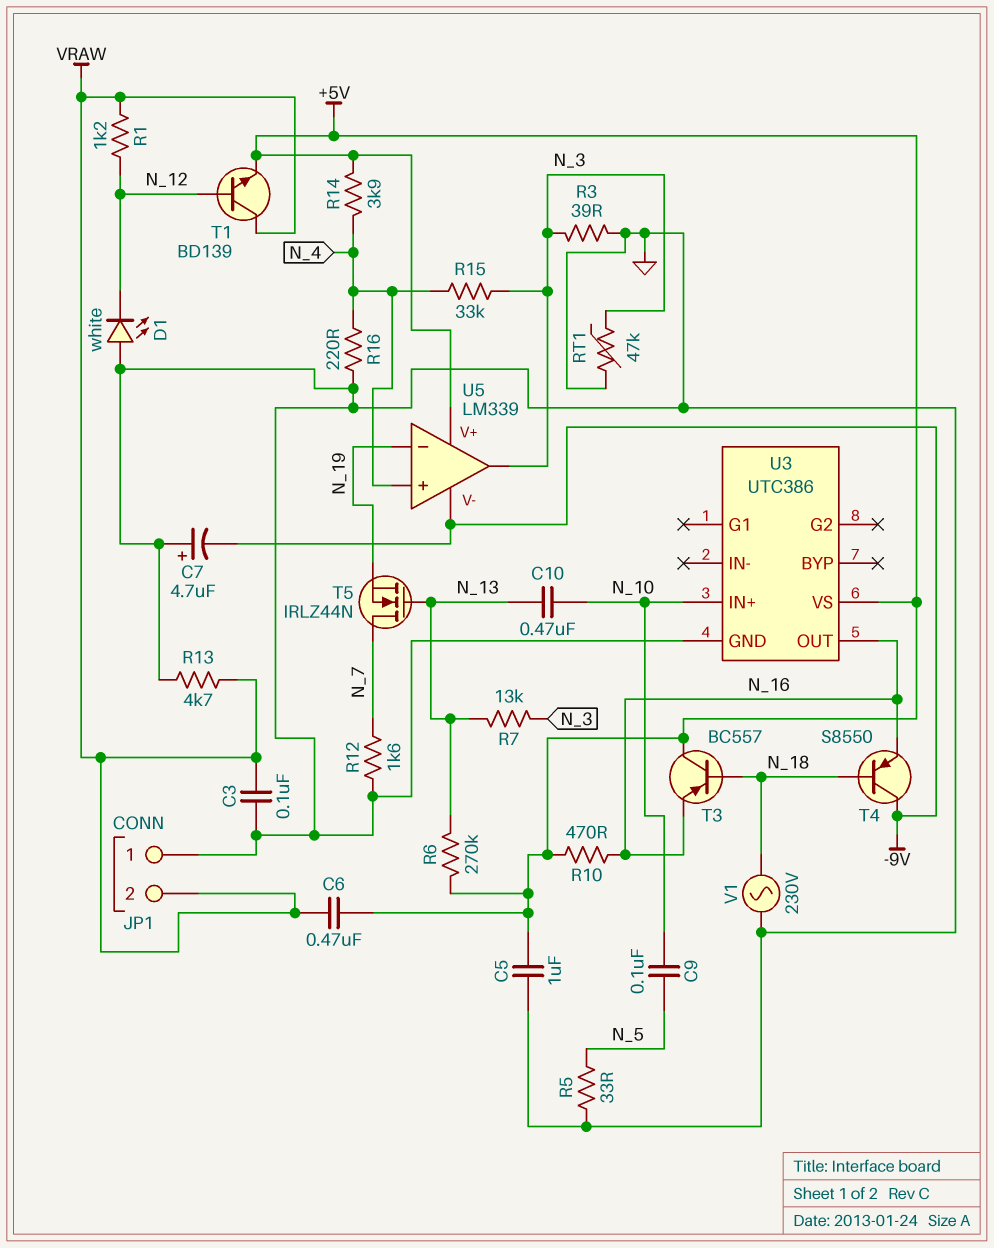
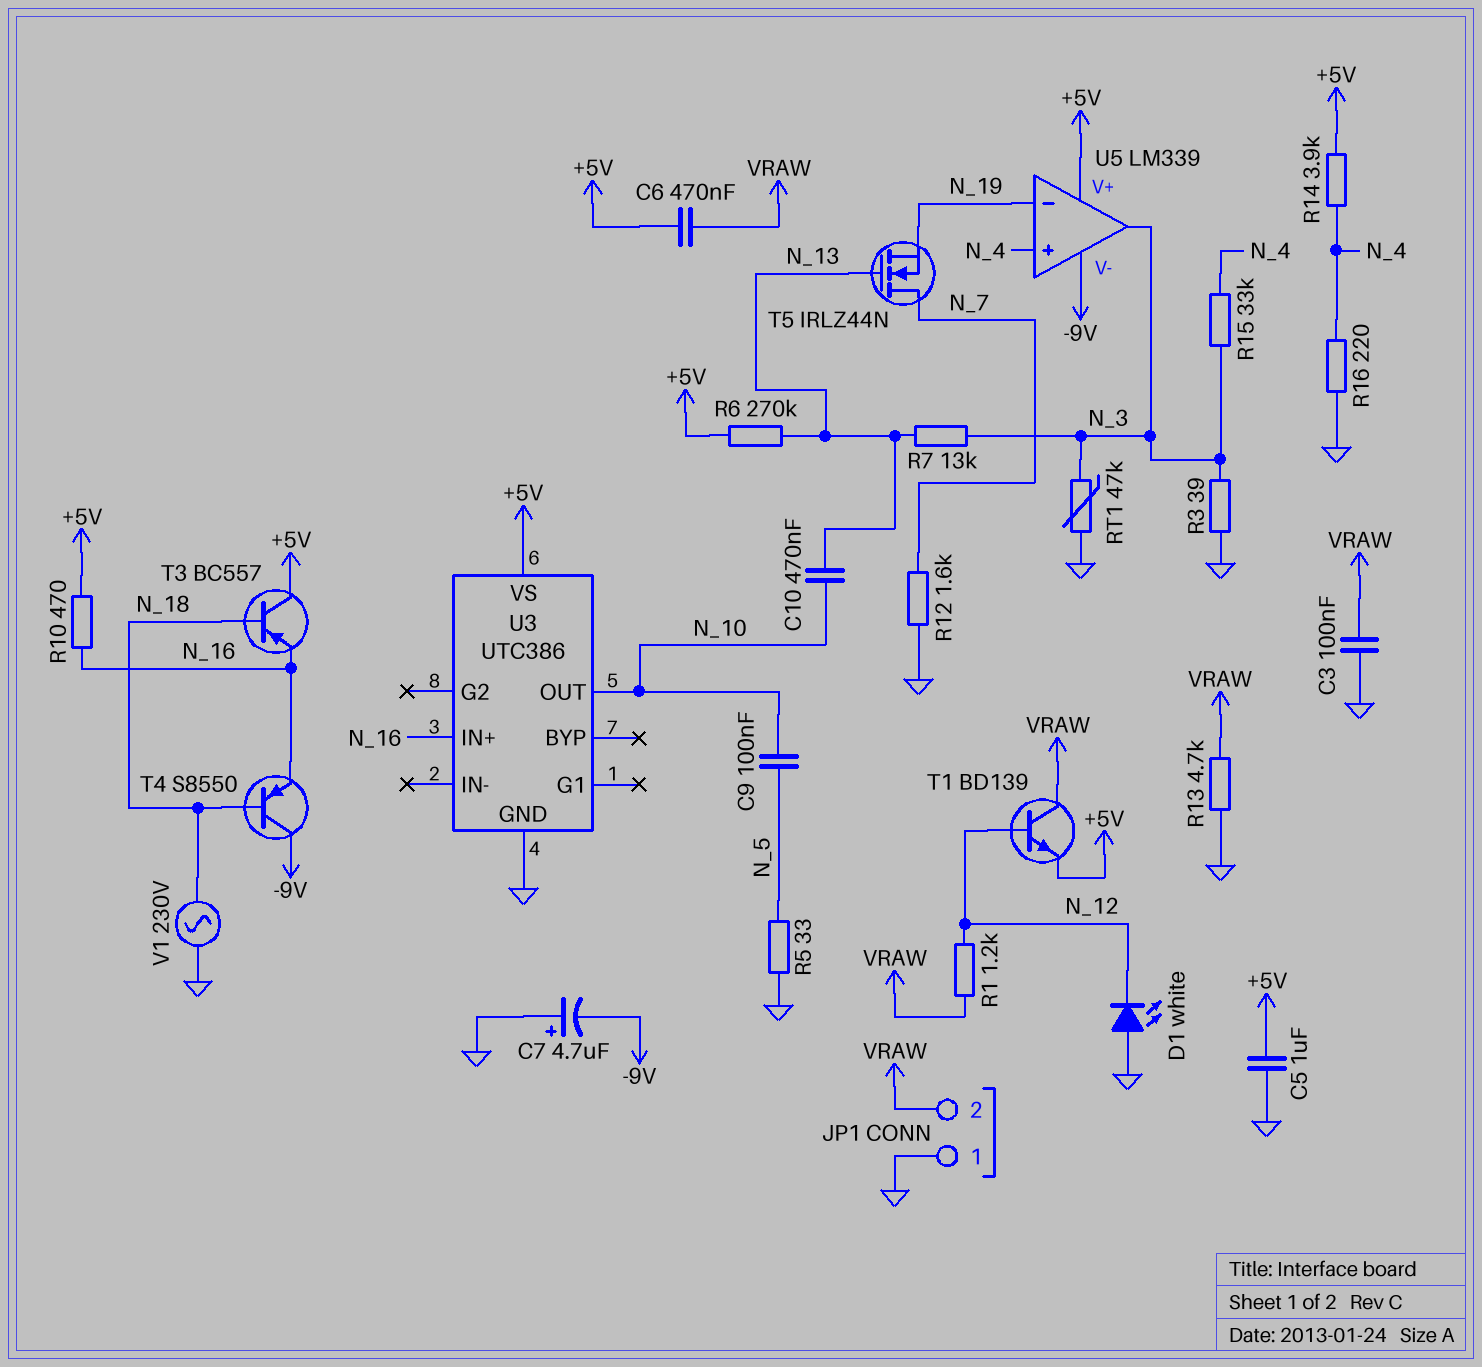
U3 pin IN+: N_10 -> N_16
U3 pin OUT: N_16 -> N_10

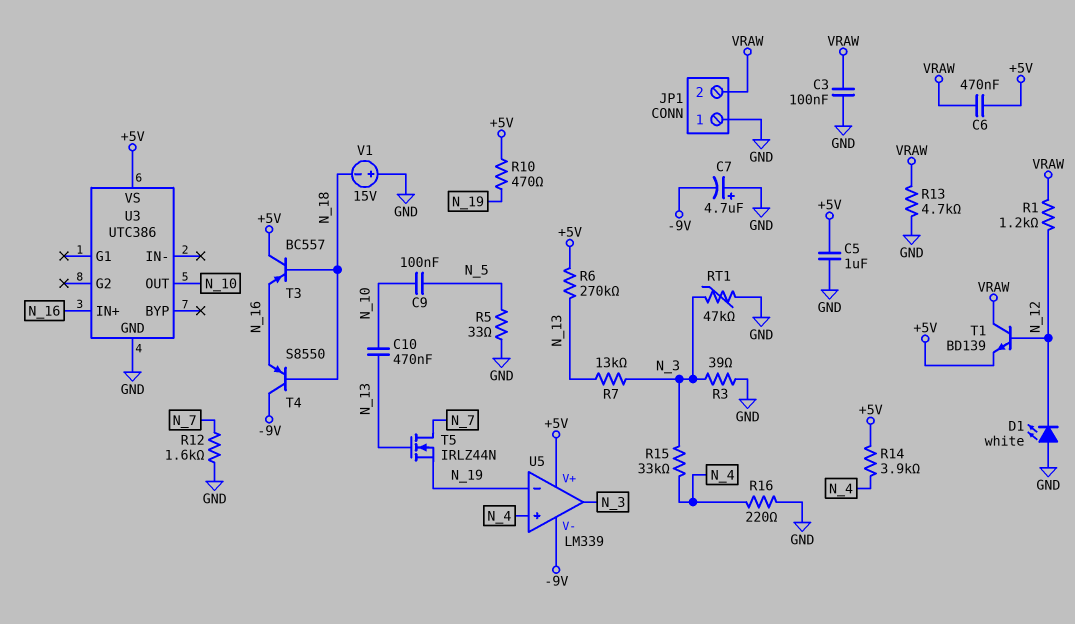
R10: 470 (+5V, N_16) -> 470 (+5V, N_19)
V1: AC 230V (GND, N_18) -> 15V (plus GND, minus N_18)

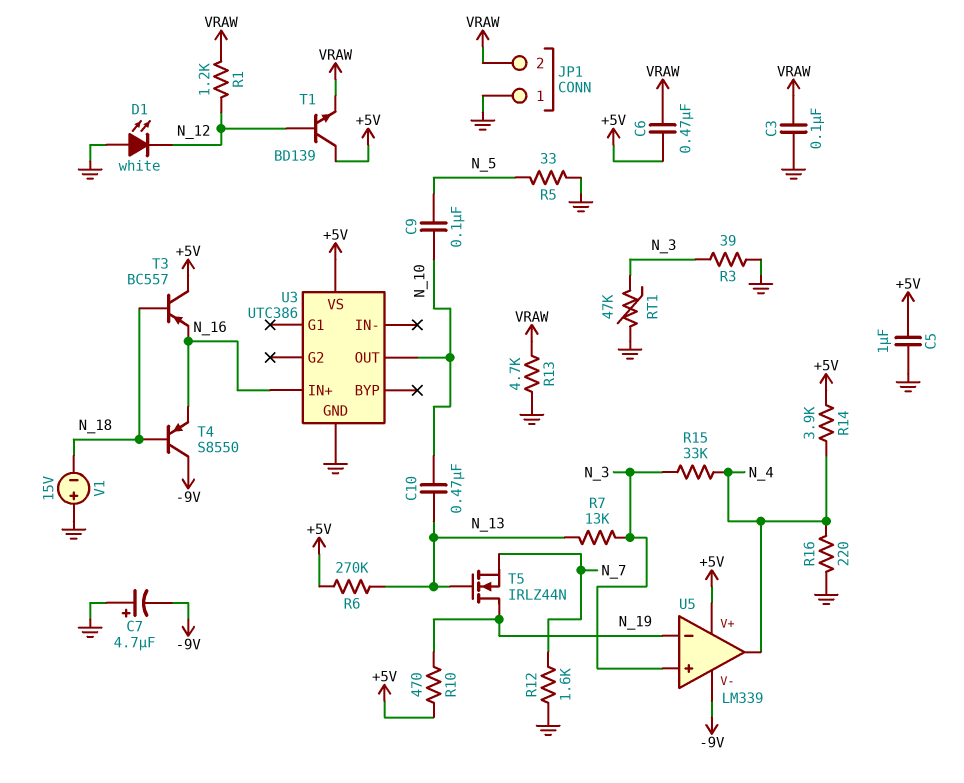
T1: NPN BD139 (B N_12, C VRAW, E +5V) -> NPN BD139 (B N_12, C +5V, E VRAW)
T5: NMOS IRLZ44N (G N_13, D N_7, S N_19) -> NMOS IRLZ44N (G N_13, D N_19, S N_7)
U5 pin in+: N_4 -> N_3
U5 pin out: N_3 -> N_4

